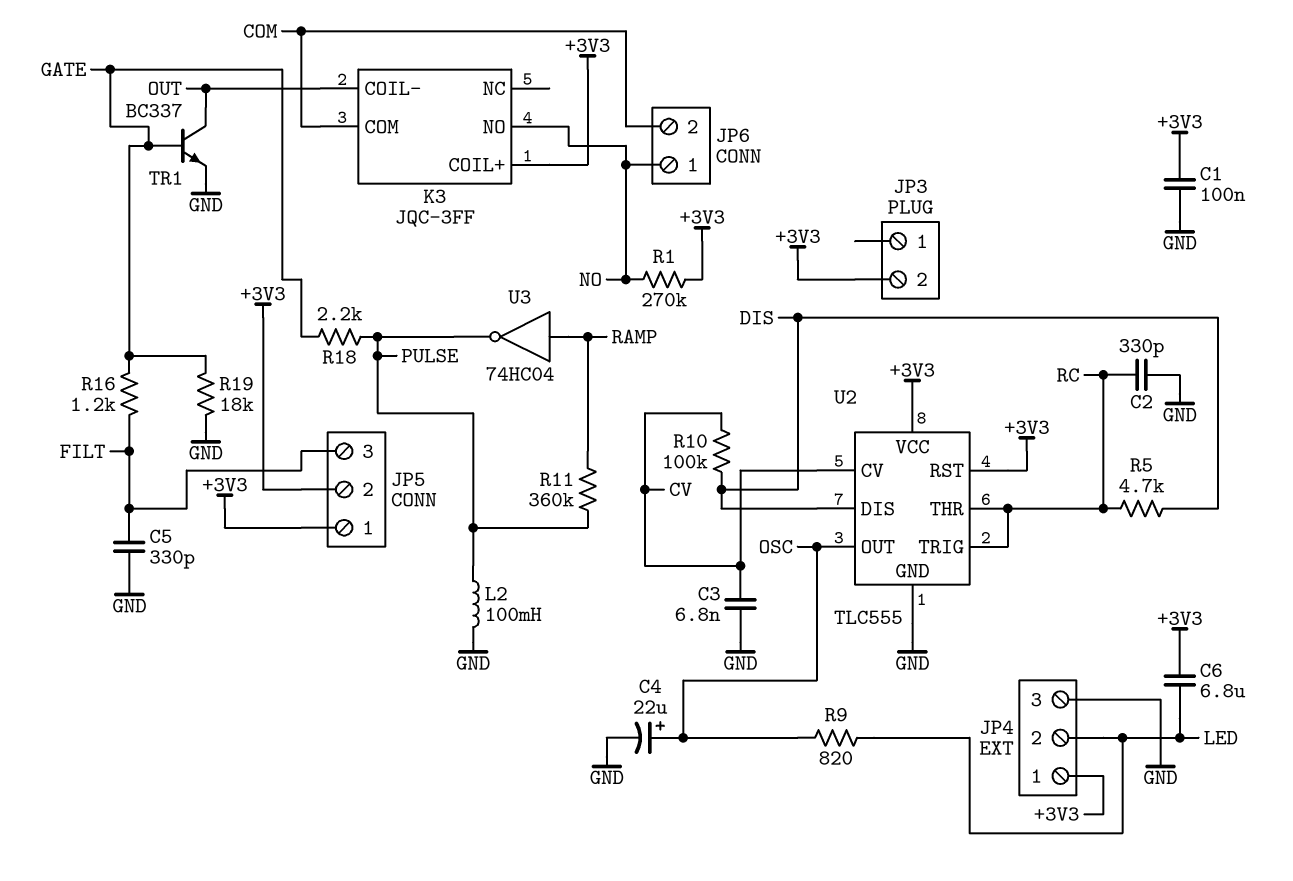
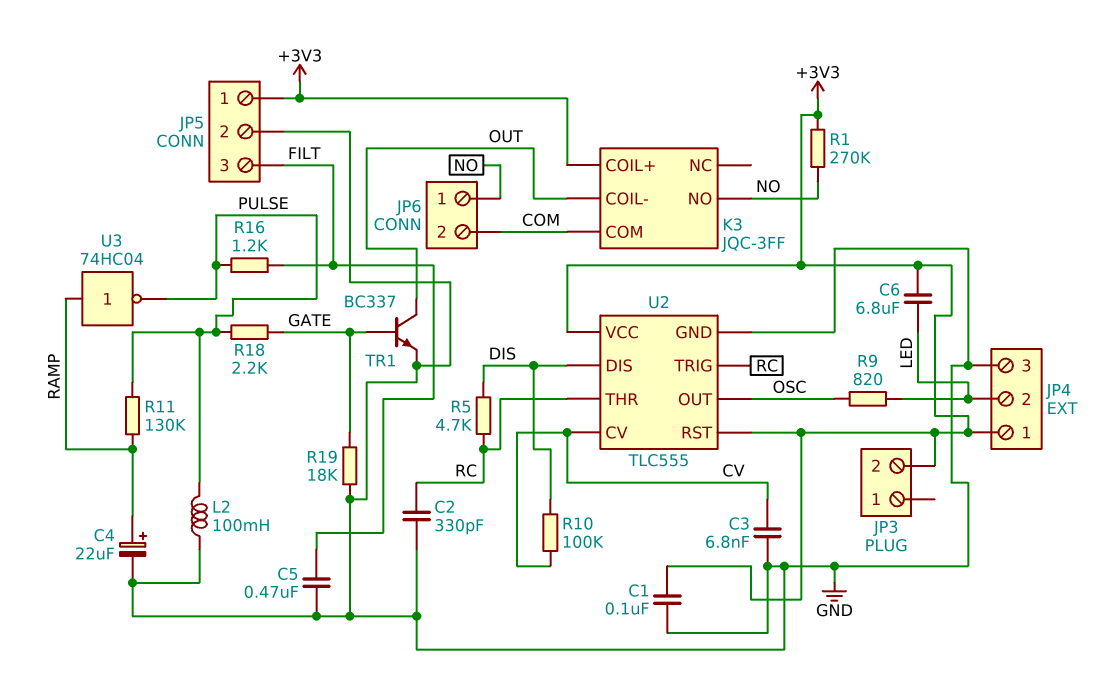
C4: 22uF (plus OSC, minus GND) -> 22uF (plus RAMP, minus GND)
C5: 330pF (FILT, GND) -> 470nF (FILT, GND)
JP5 pin 2: +3V3 -> GND
R11: 360k (PULSE, RAMP) -> 130k (PULSE, RAMP)
R16: 1.2k (FILT, GATE) -> 1.2k (FILT, PULSE)

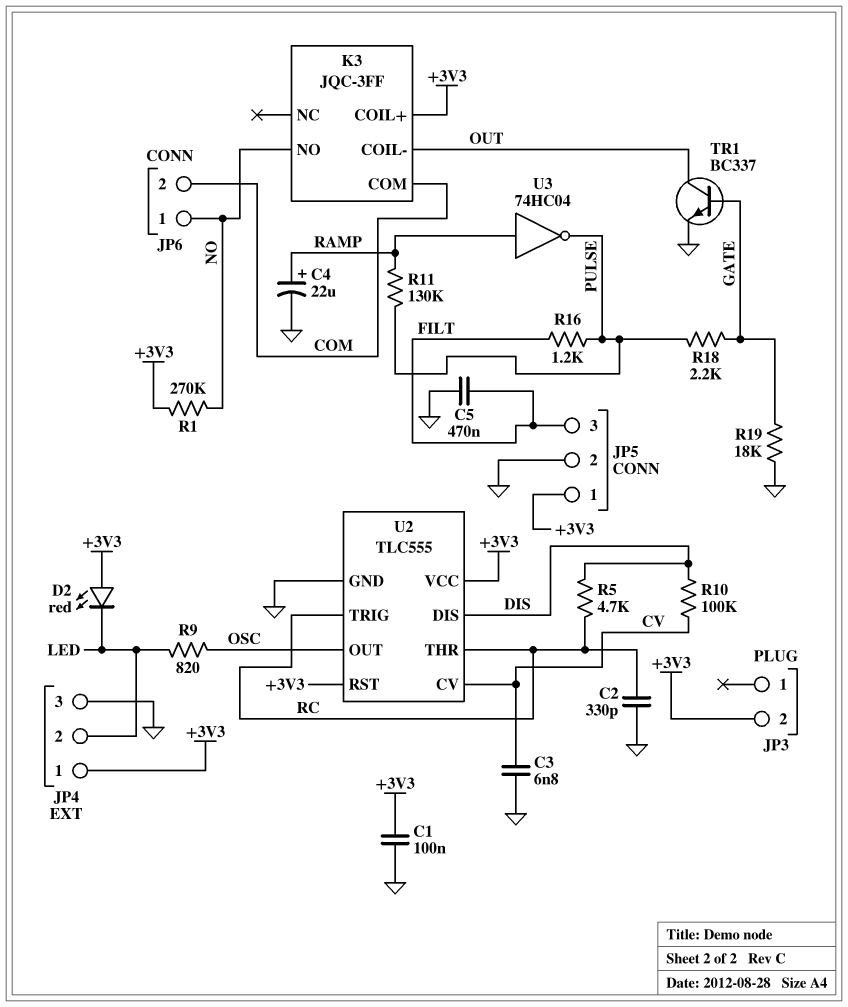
C6: 6.8uF (+3V3, LED) -> none
D2: none -> LED red (A +3V3, K LED)
L2: 100mH (GND, PULSE) -> none

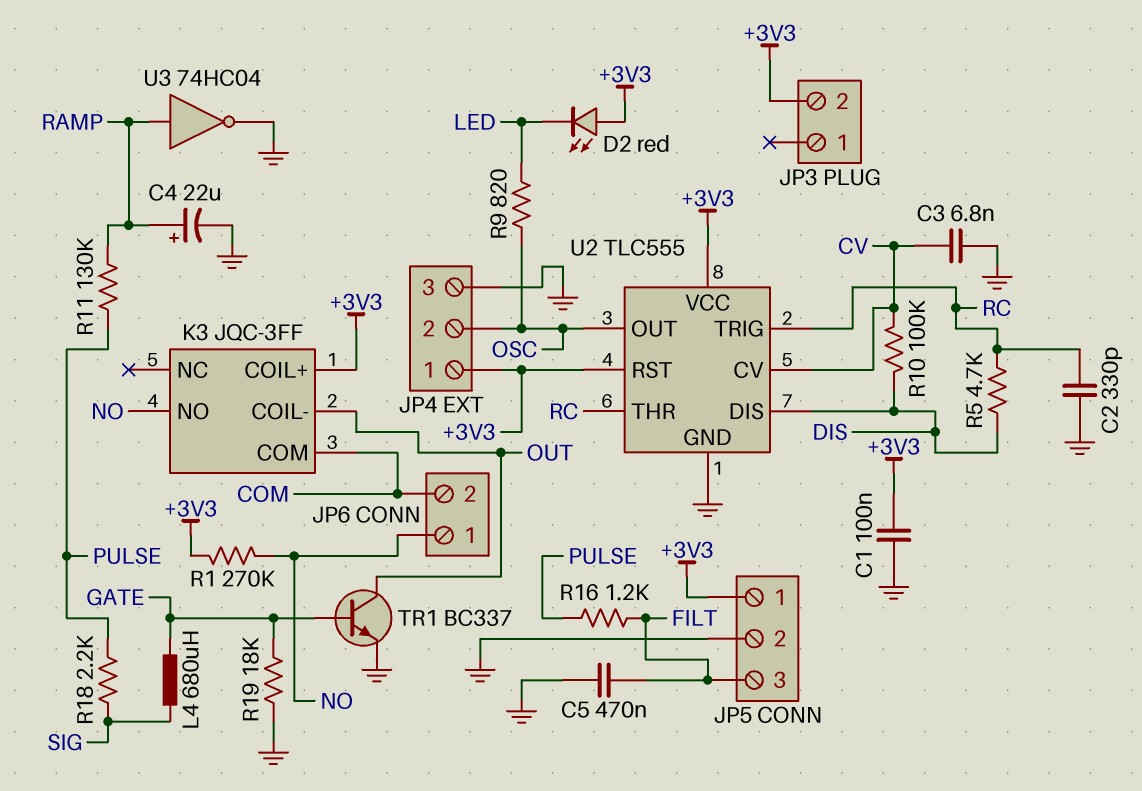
JP4 pin 2: LED -> OSC
L4: none -> 680uH (GATE, SIG)
R18: 2.2k (GATE, PULSE) -> 2.2k (PULSE, SIG)
U3: NOT 74HC04 (in RAMP, out PULSE) -> NOT 74HC04 (in RAMP, out GND)

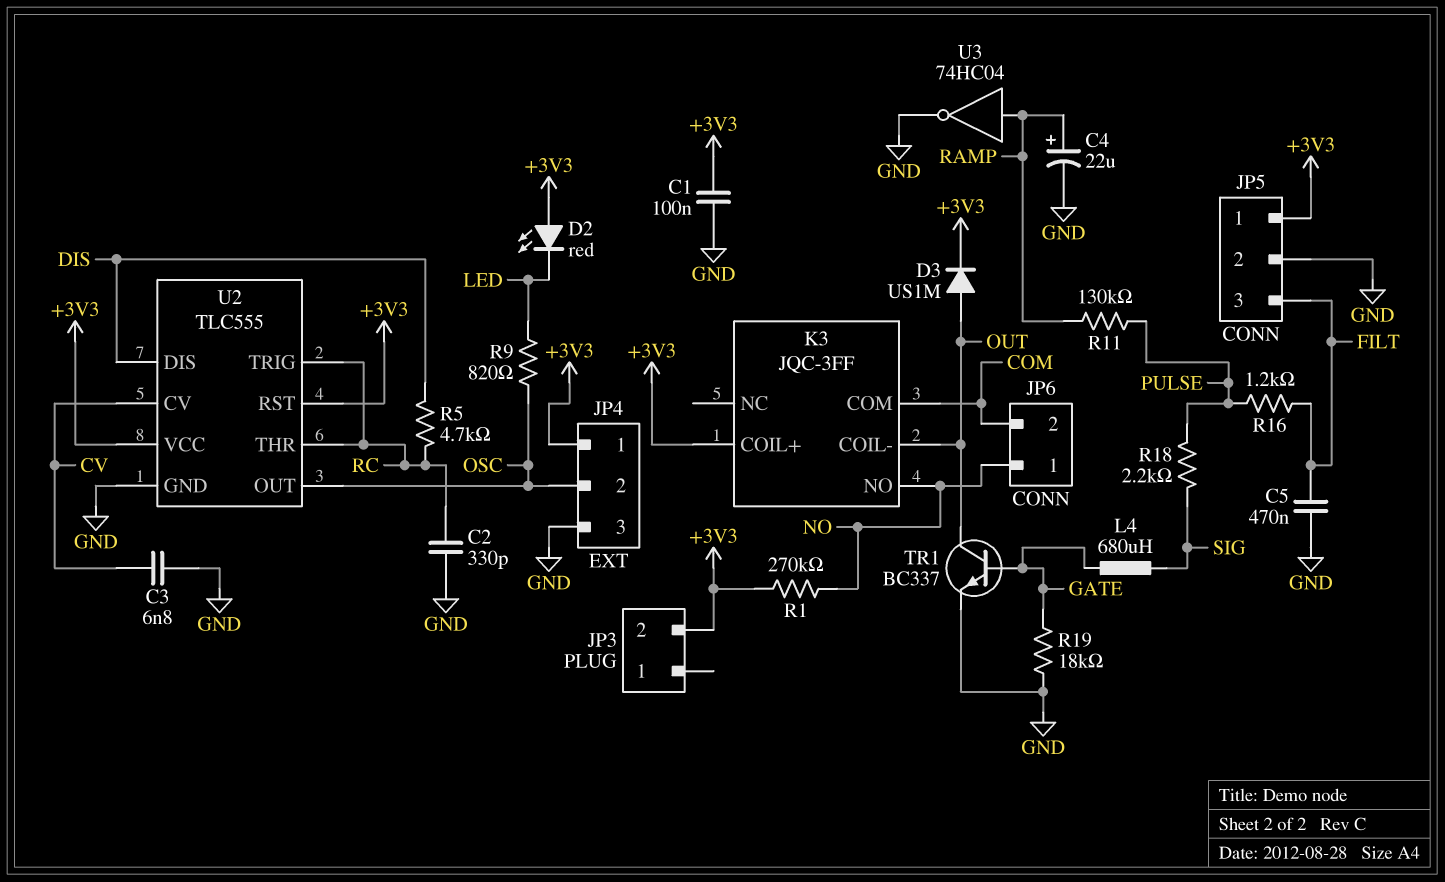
D3: none -> diode US1M (A OUT, K +3V3)
R10: 100k (CV, DIS) -> none

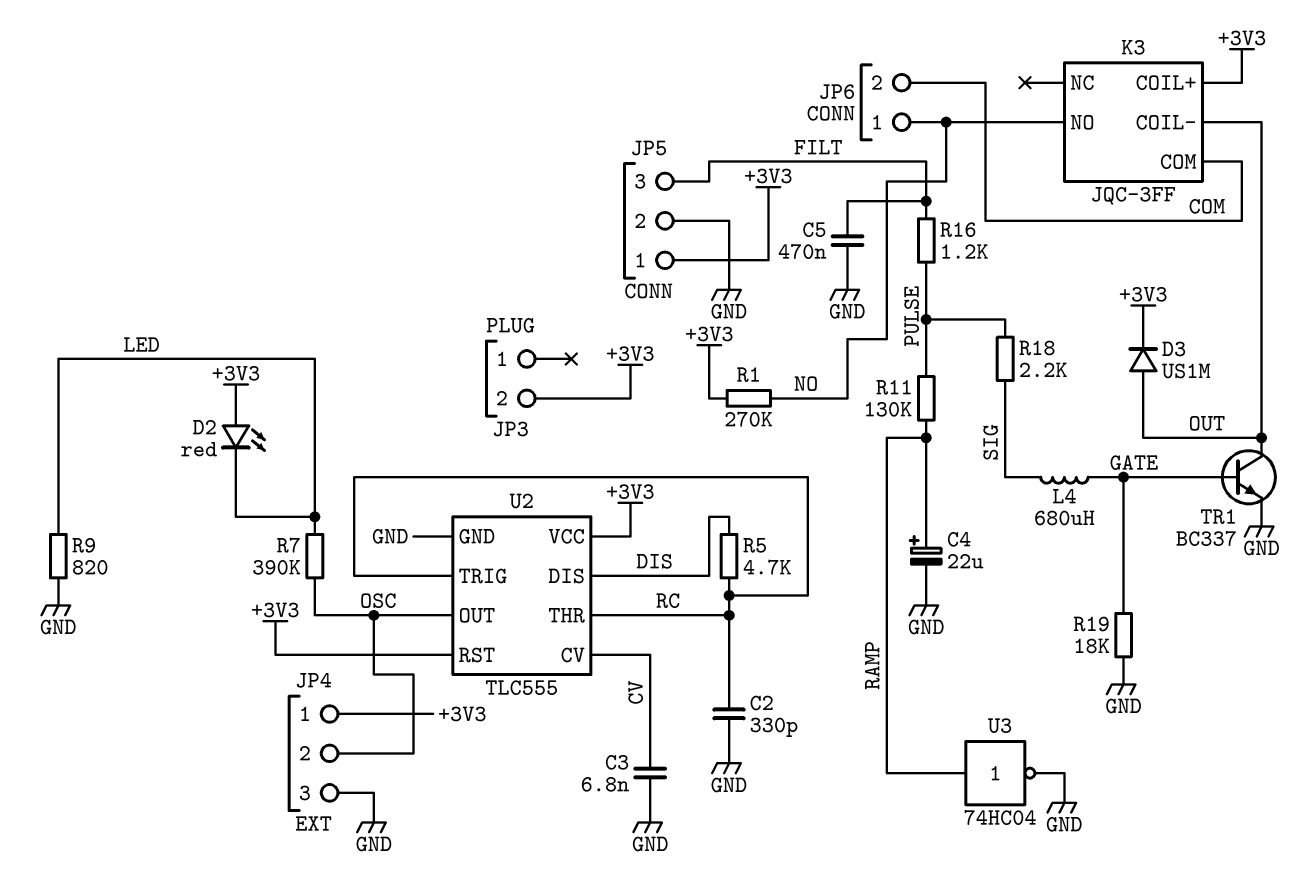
C1: 100nF (+3V3, GND) -> none
R7: none -> 390k (LED, OSC)
R9: 820 (LED, OSC) -> 820 (GND, LED)

